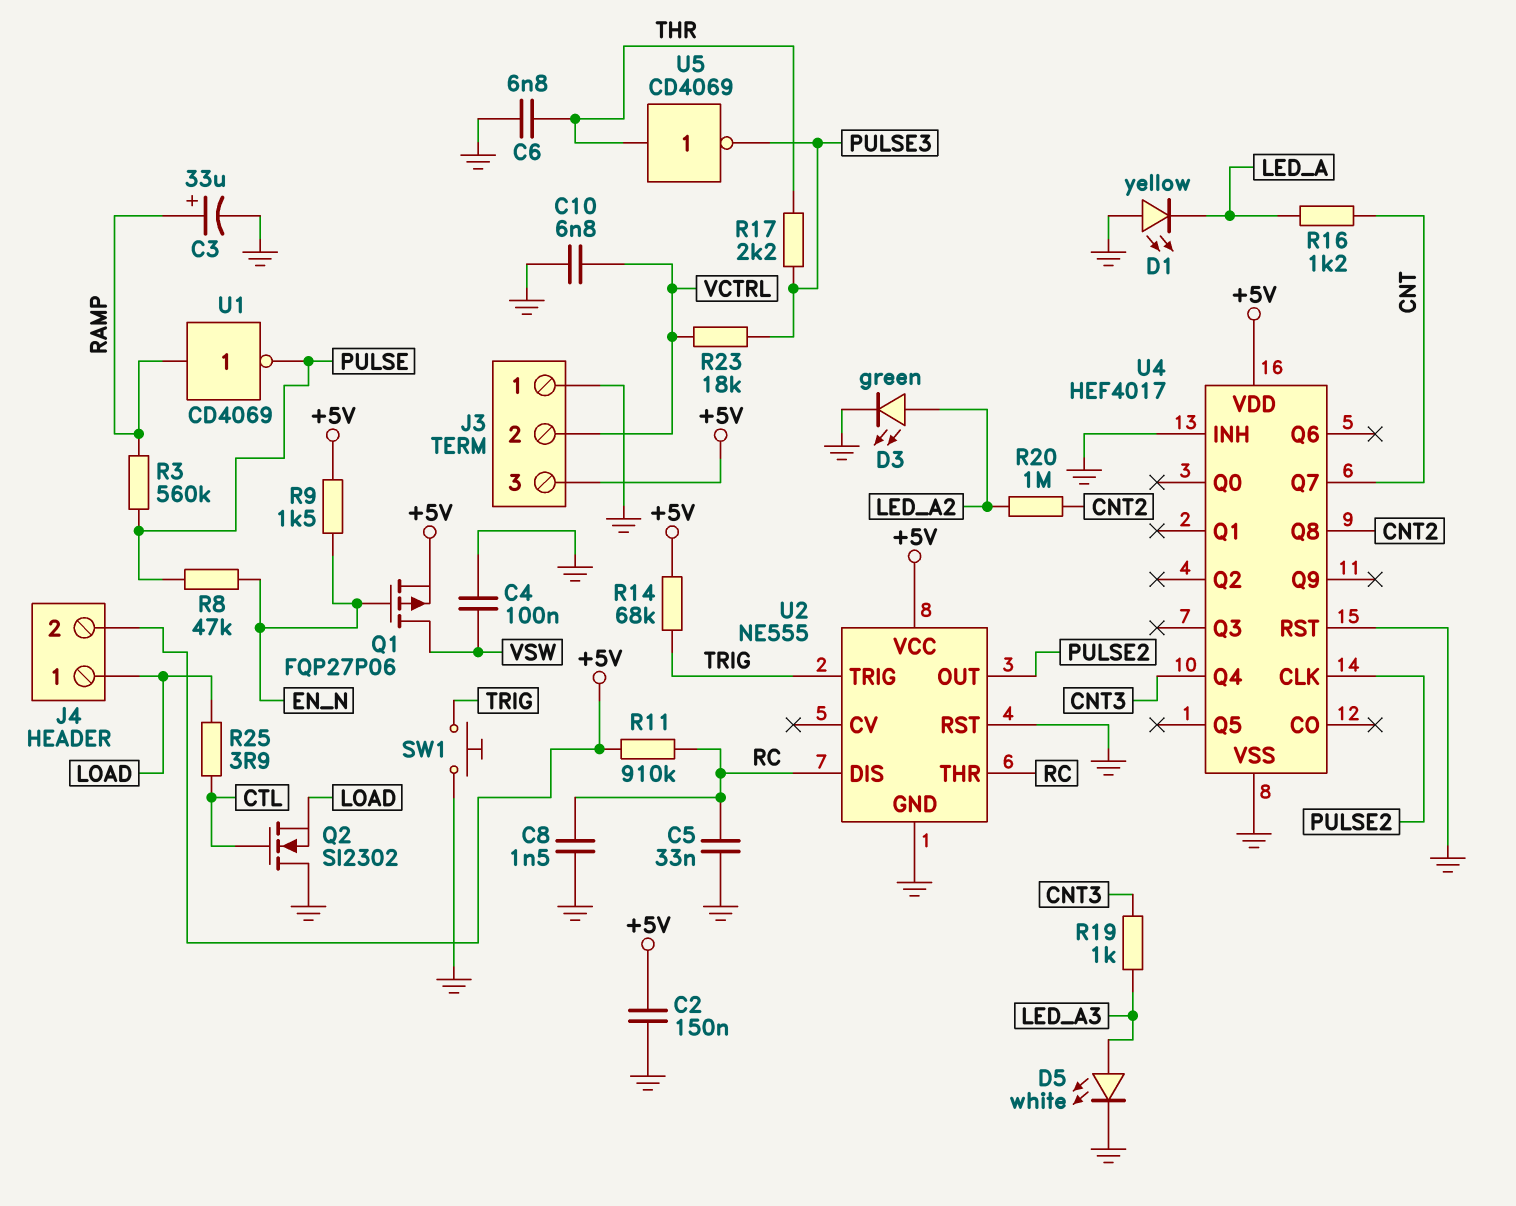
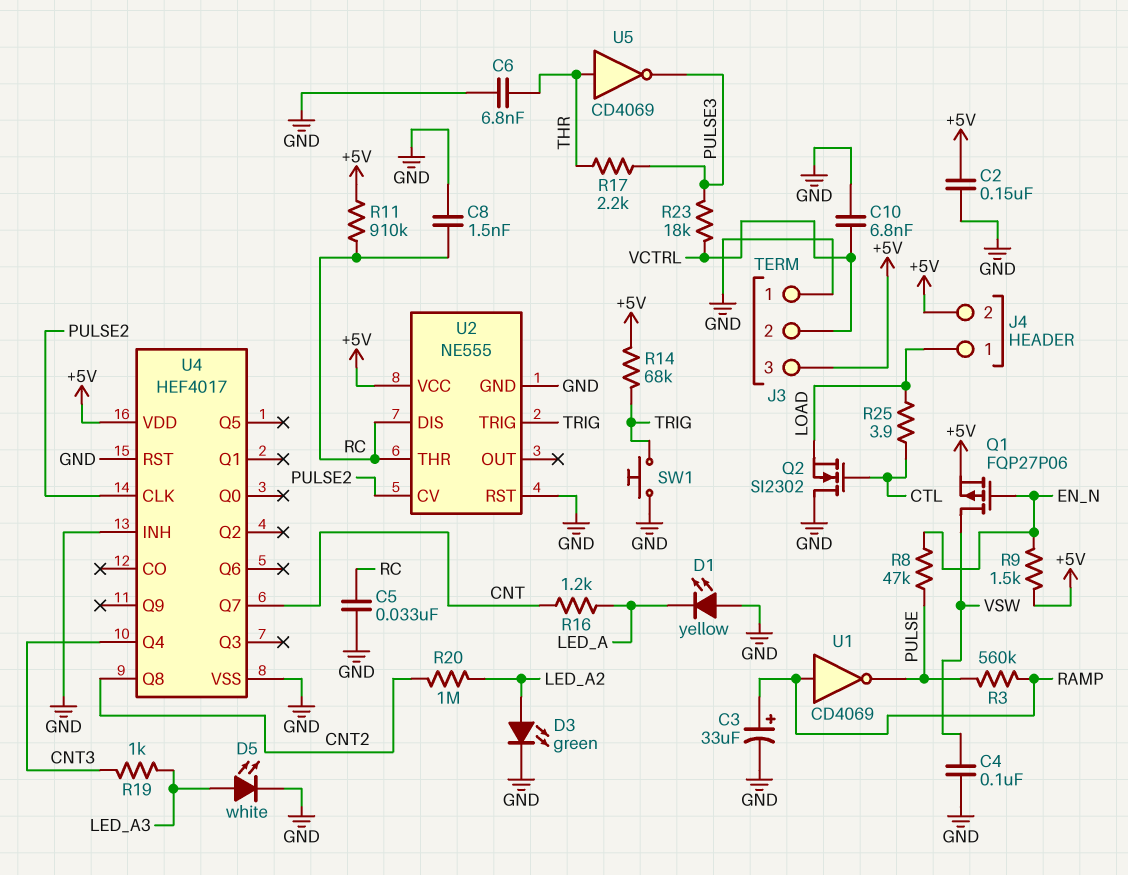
U2 pin CV: none -> PULSE2
U2 pin OUT: PULSE2 -> none

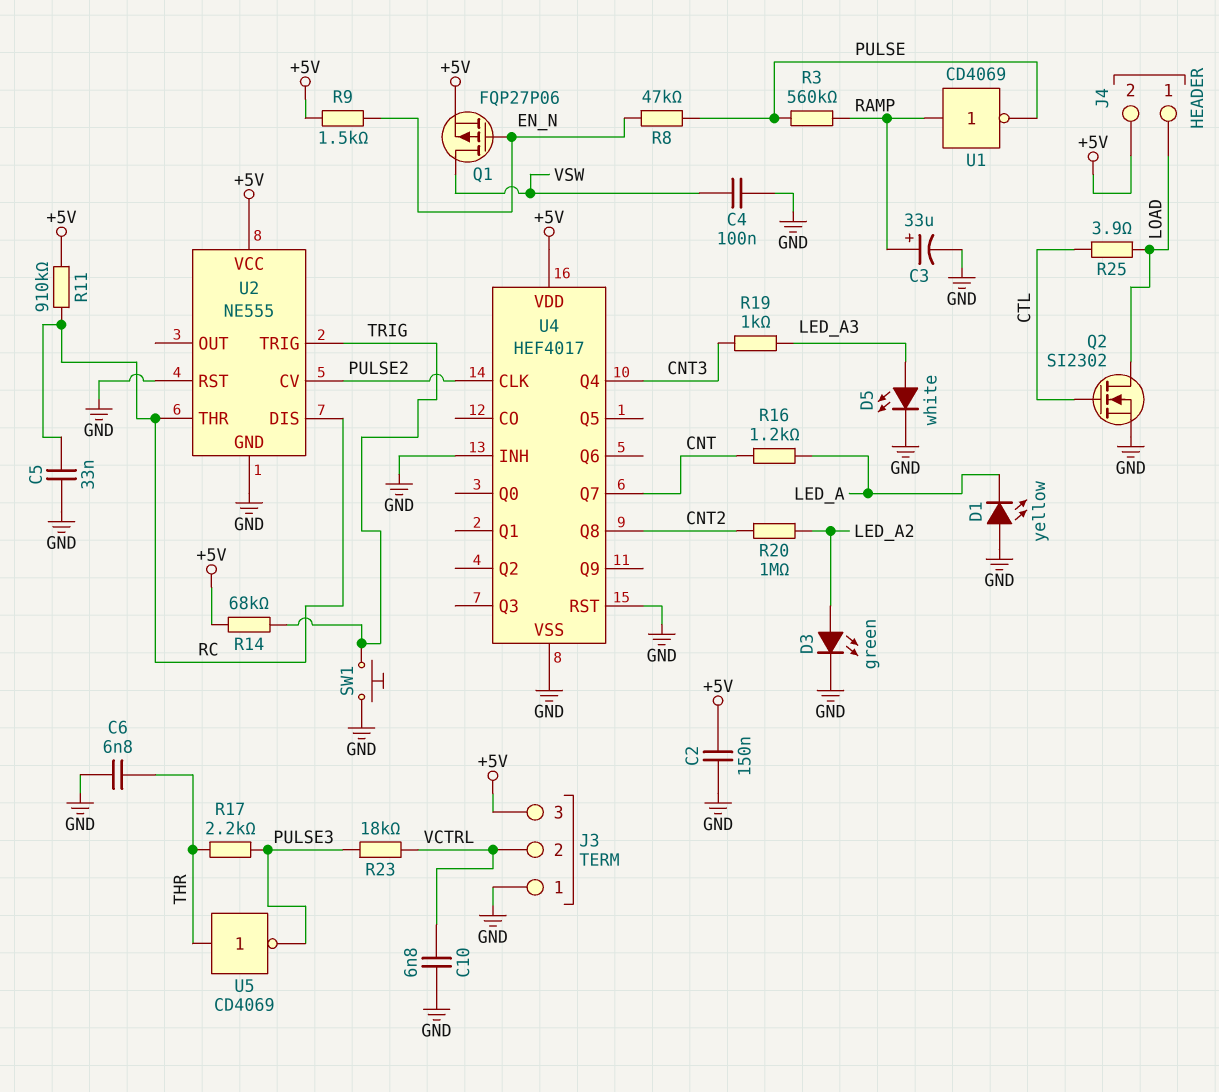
C8: 1.5nF (GND, RC) -> none
Q2: NMOS SI2302 (G CTL, D GND, S LOAD) -> NMOS SI2302 (G CTL, D LOAD, S GND)

